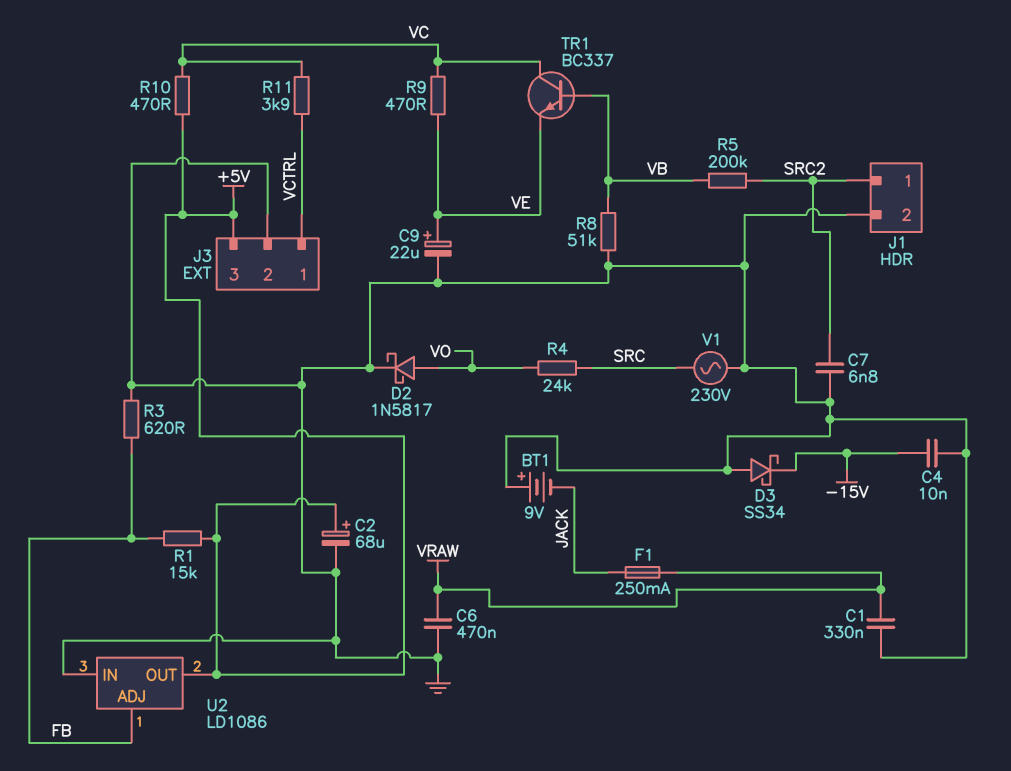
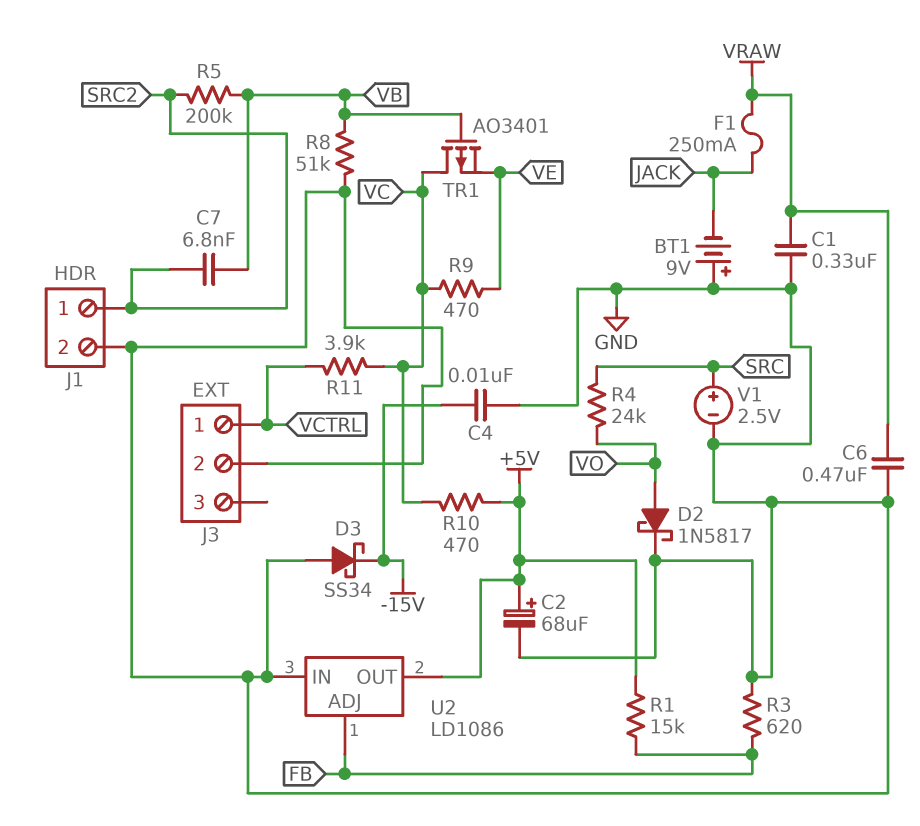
C7: 6.8nF (GND, SRC2) -> 6.8nF (SRC2, VB)
C9: 22uF (plus VE, minus GND) -> none
J3 pin 3: +5V -> none
TR1: NPN BC337 (B VB, C VC, E VE) -> PMOS AO3401 (G VB, D VC, S VE)
V1: AC 230V (GND, SRC) -> 2.5V (plus SRC, minus GND)

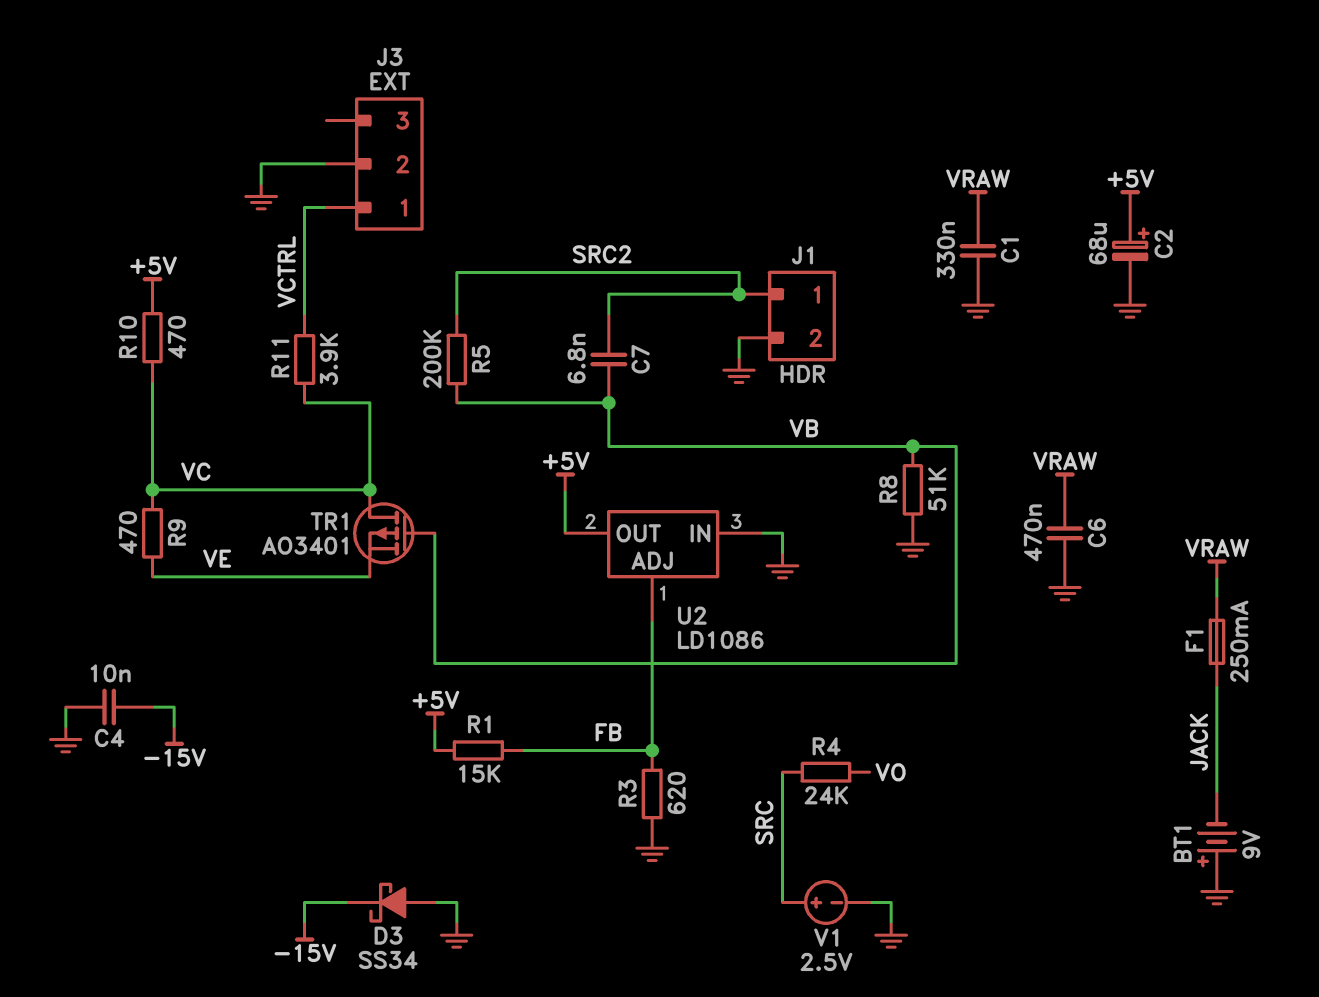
D2: schottky 1N5817 (A VO, K GND) -> none

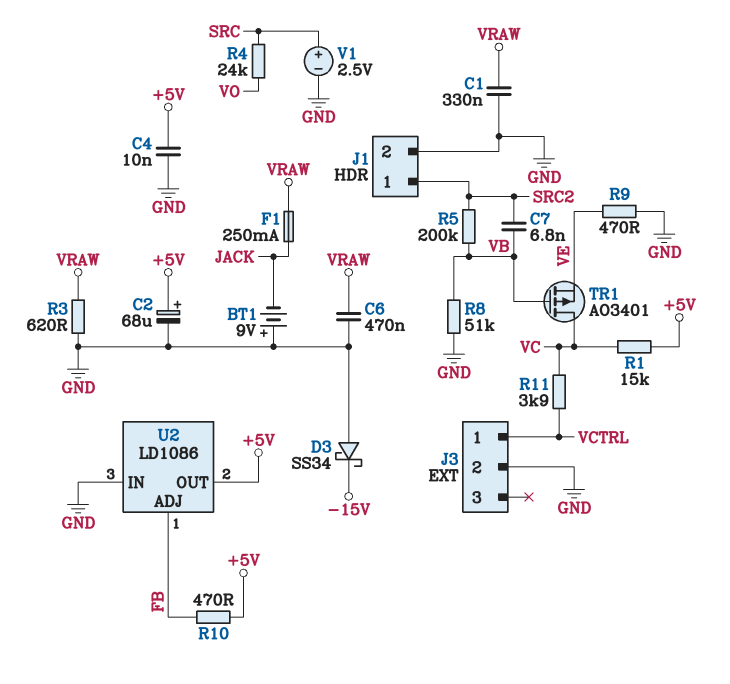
C4: 10nF (-15V, GND) -> 10nF (+5V, GND)
R1: 15k (+5V, FB) -> 15k (+5V, VC)
R3: 620 (FB, GND) -> 620 (GND, VRAW)
R9: 470 (VC, VE) -> 470 (GND, VE)
R10: 470 (+5V, VC) -> 470 (+5V, FB)

